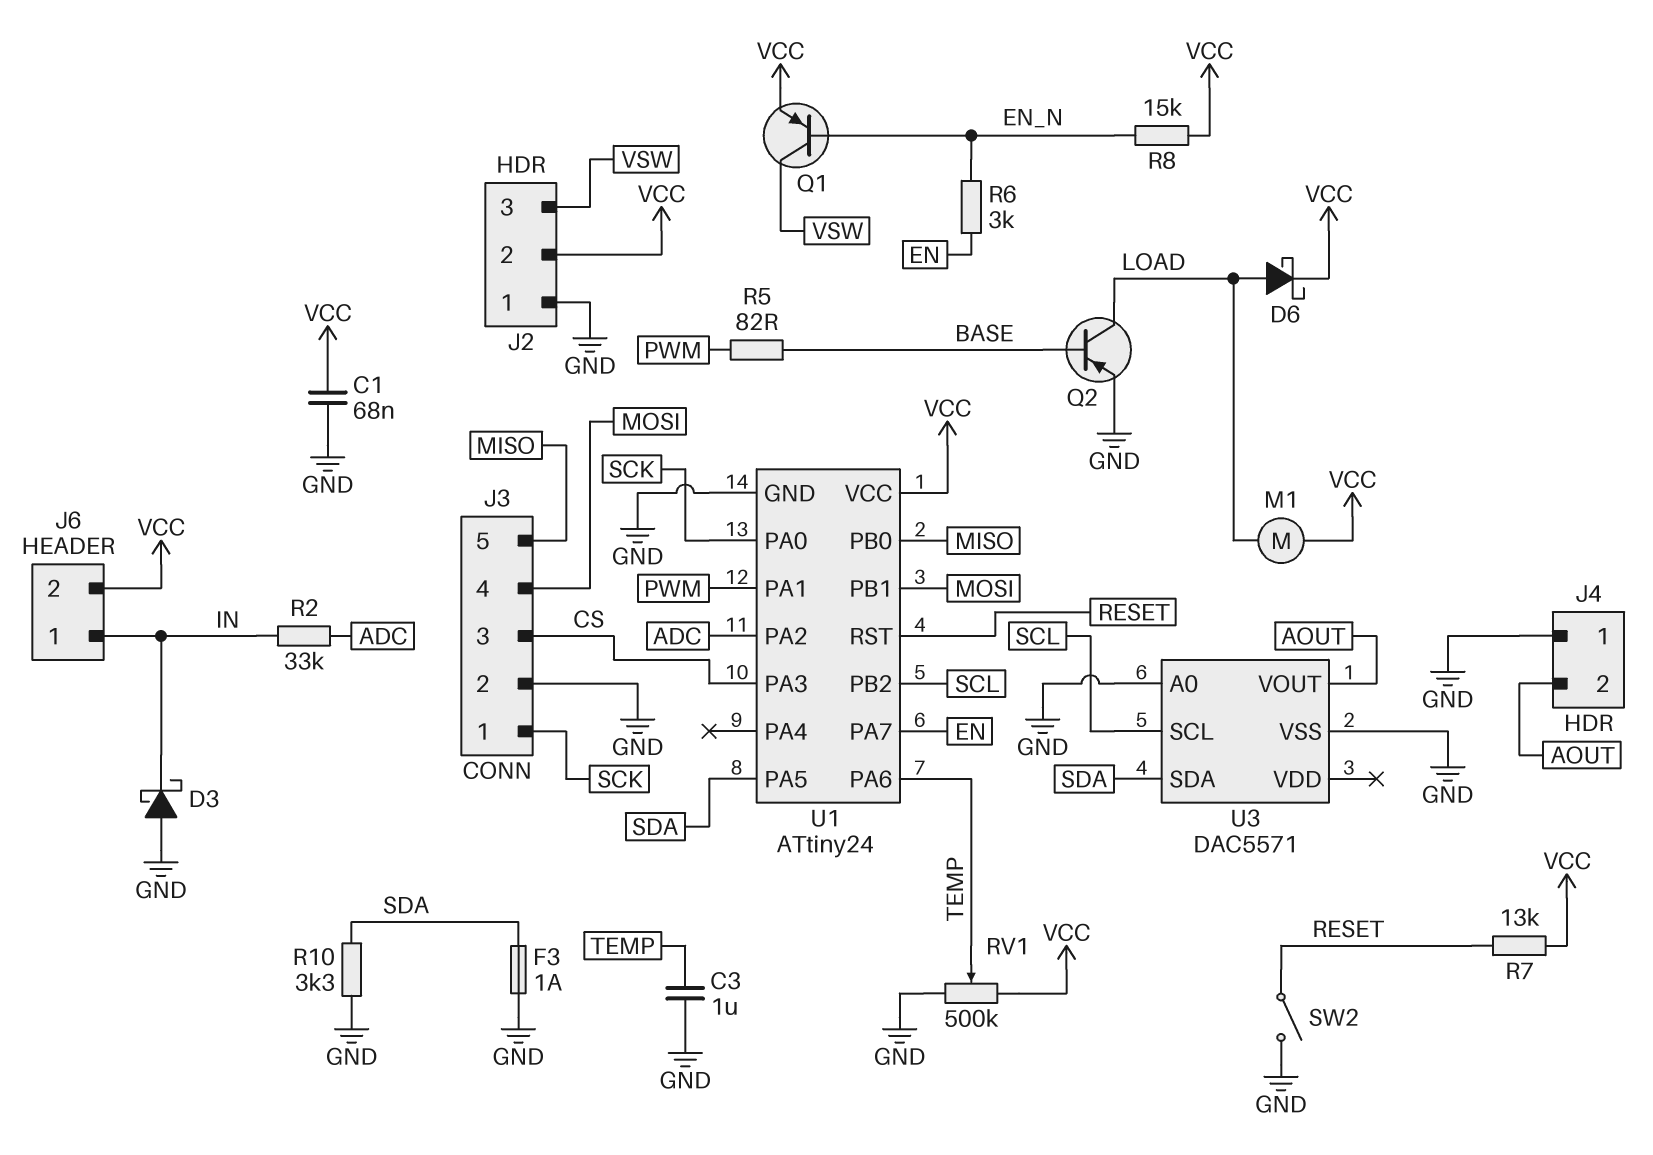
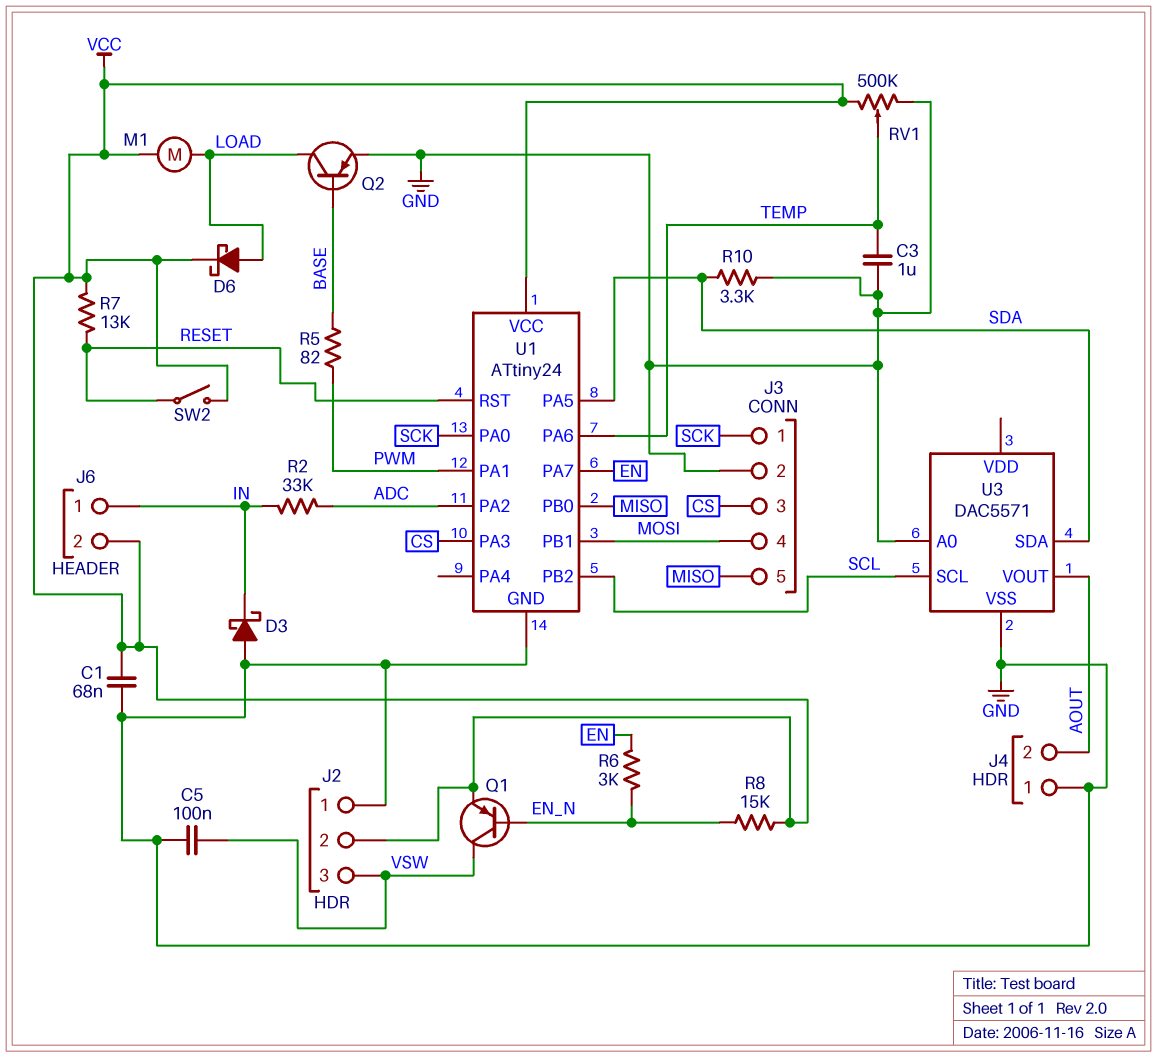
C5: none -> 100nF (GND, VSW)
F3: 1A (GND, SDA) -> none
SW2: switch (GND, RESET) -> switch (RESET, VCC)

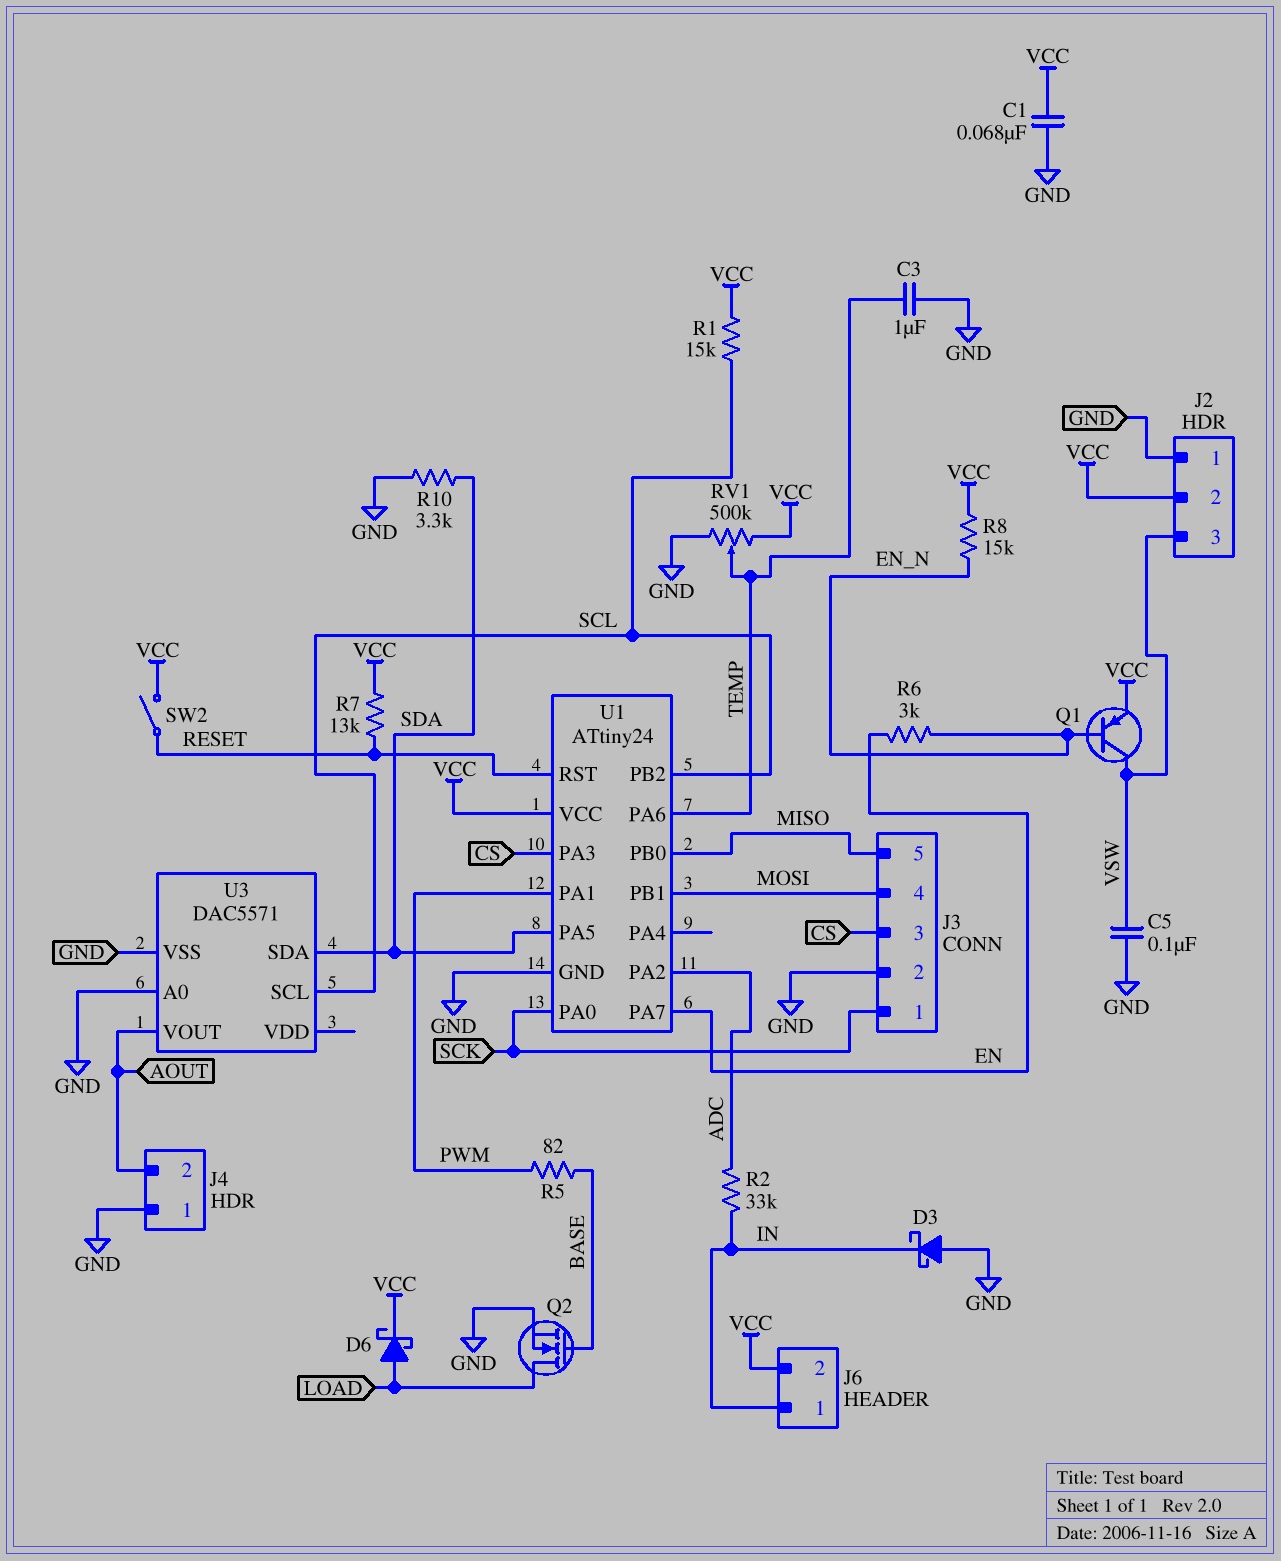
M1: motor (LOAD, VCC) -> none
Q2: PNP (B BASE, C LOAD, E GND) -> NMOS (G BASE, D LOAD, S GND)
R1: none -> 15k (SCL, VCC)

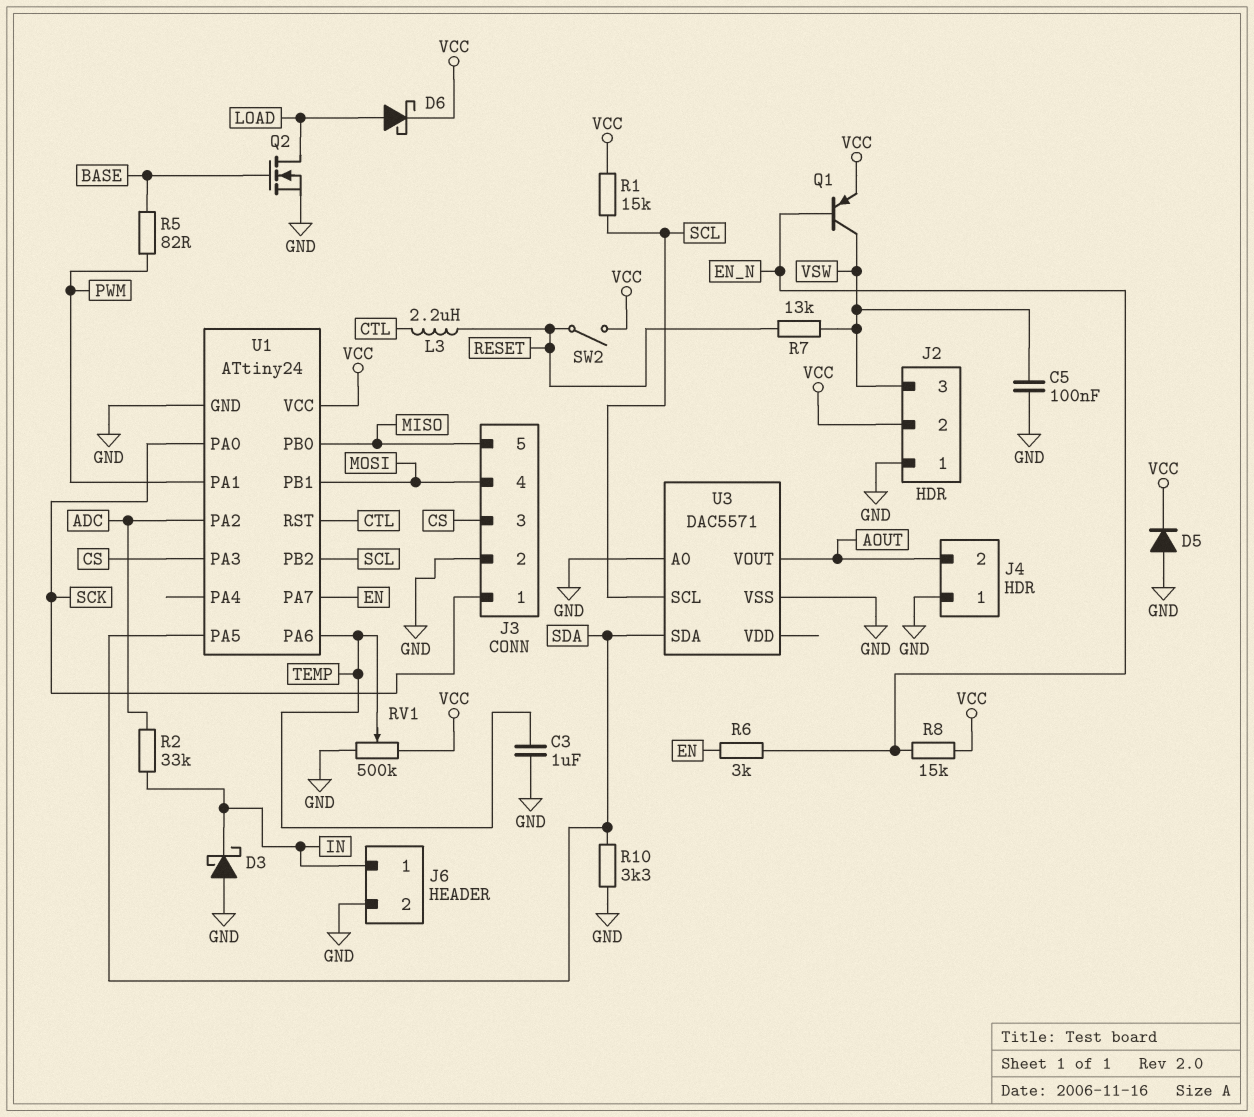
C1: 68nF (GND, VCC) -> none
D5: none -> diode (A GND, K VCC)
J6 pin 2: VCC -> GND
L3: none -> 2.2uH (CTL, RESET)
R7: 13k (RESET, VCC) -> 13k (RESET, VSW)
U1 pin RST: RESET -> CTL

